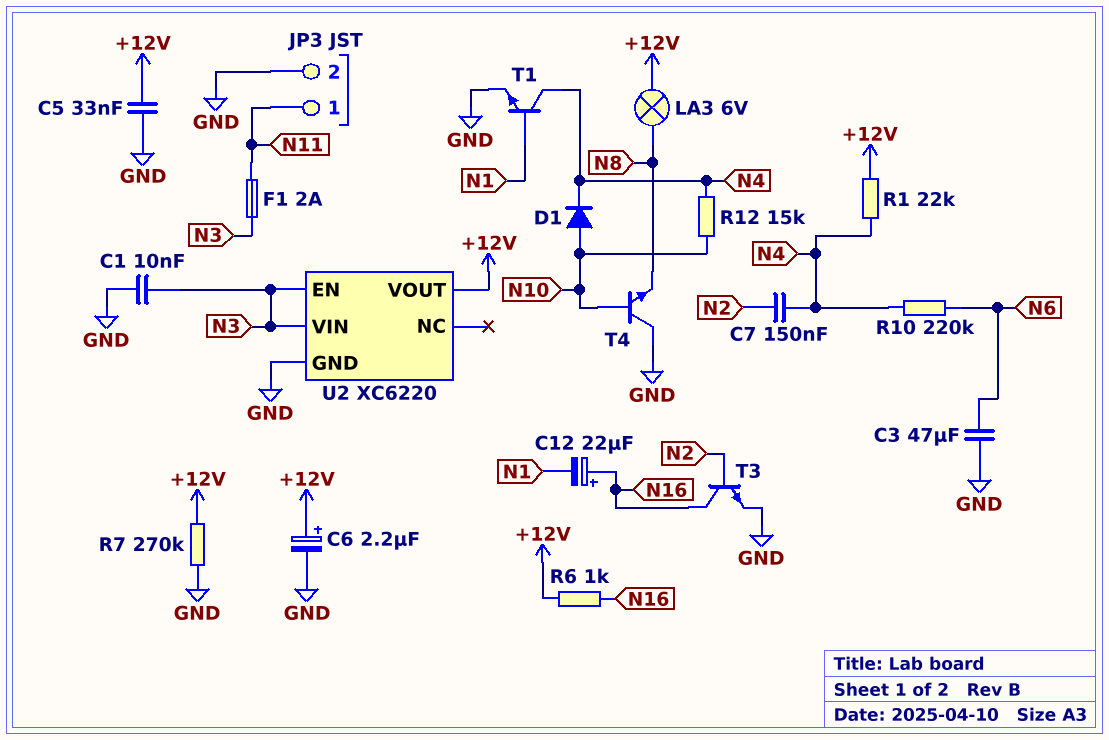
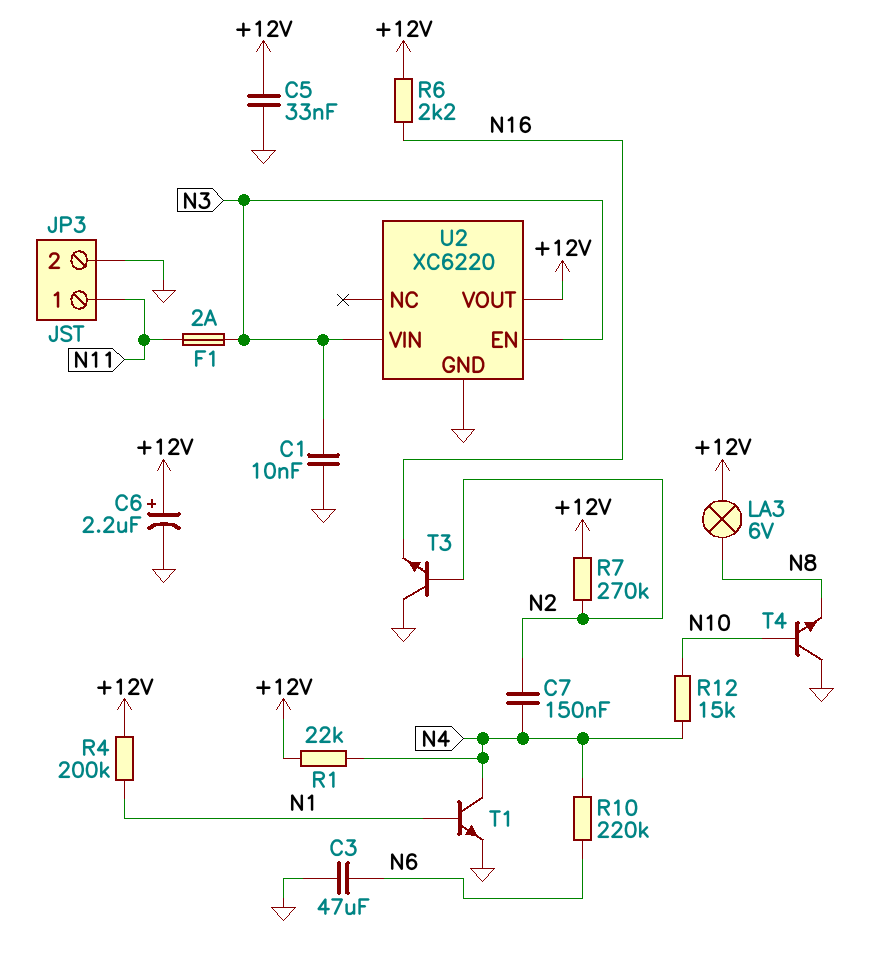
C12: 22uF (plus N16, minus N1) -> none
D1: diode (A N10, K N4) -> none
R4: none -> 200k (+12V, N1)
R6: 1k (+12V, N16) -> 2.2k (+12V, N16)
R7: 270k (+12V, GND) -> 270k (+12V, N2)
T3: NPN (B N2, C N16, E GND) -> NPN (B N2, C GND, E N16)

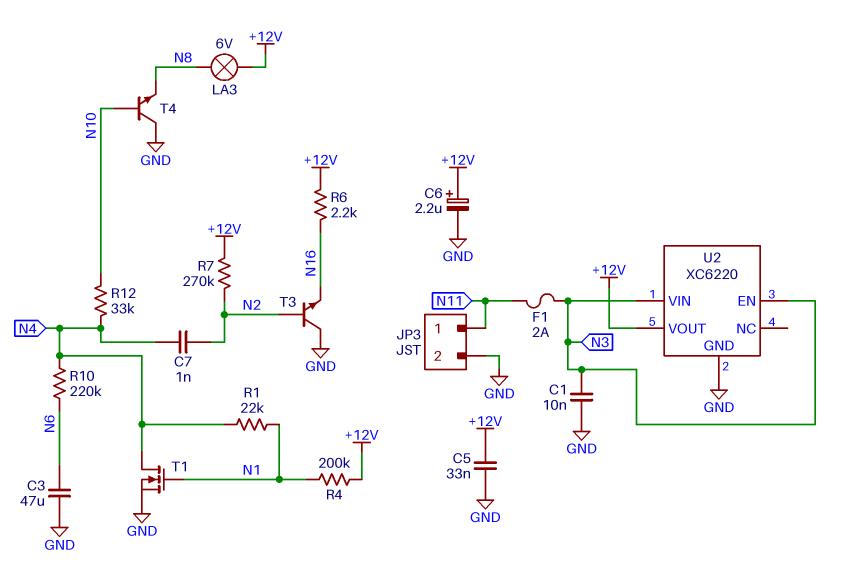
C7: 150nF (N2, N4) -> 1nF (N2, N4)
R1: 22k (+12V, N4) -> 22k (N1, N4)
R12: 15k (N4, N10) -> 33k (N4, N10)
T1: NPN (B N1, C N4, E GND) -> NMOS (G N1, D N4, S GND)

